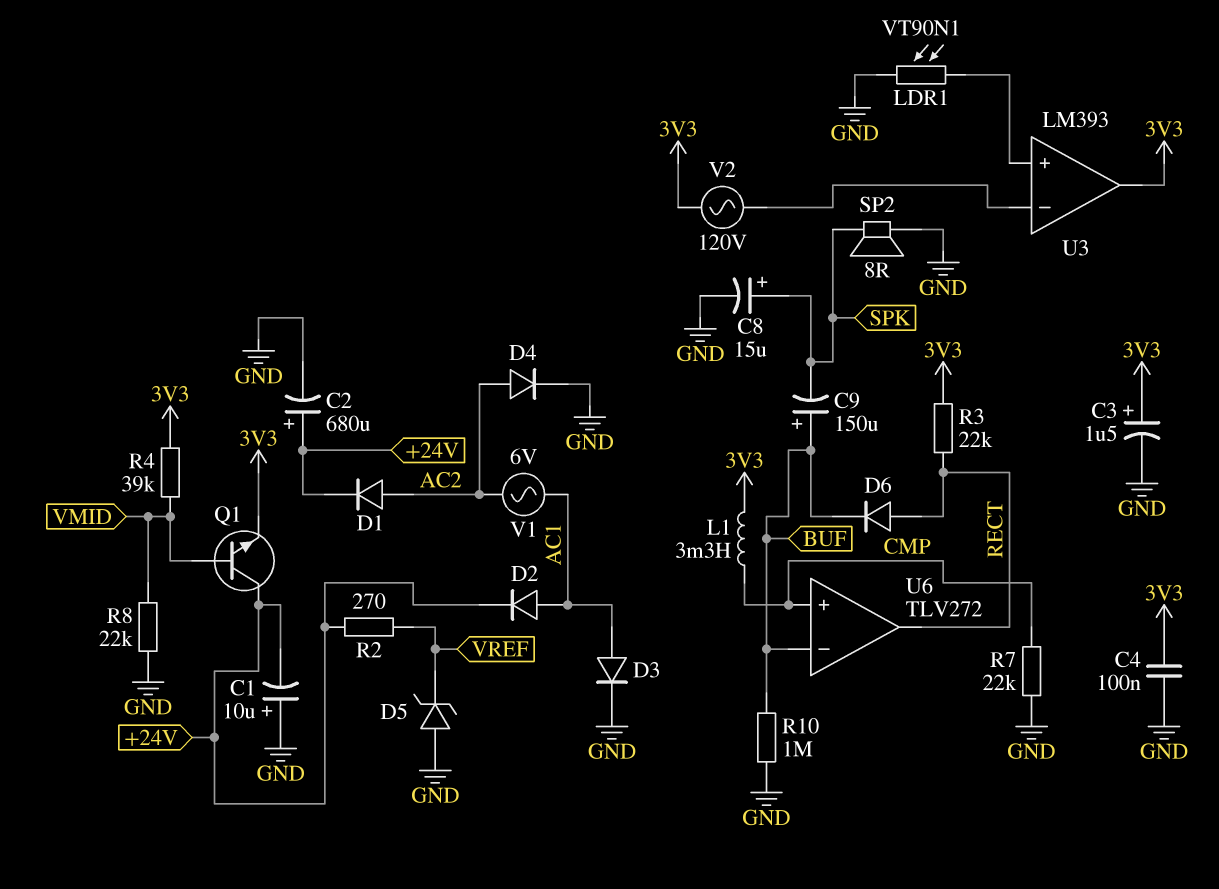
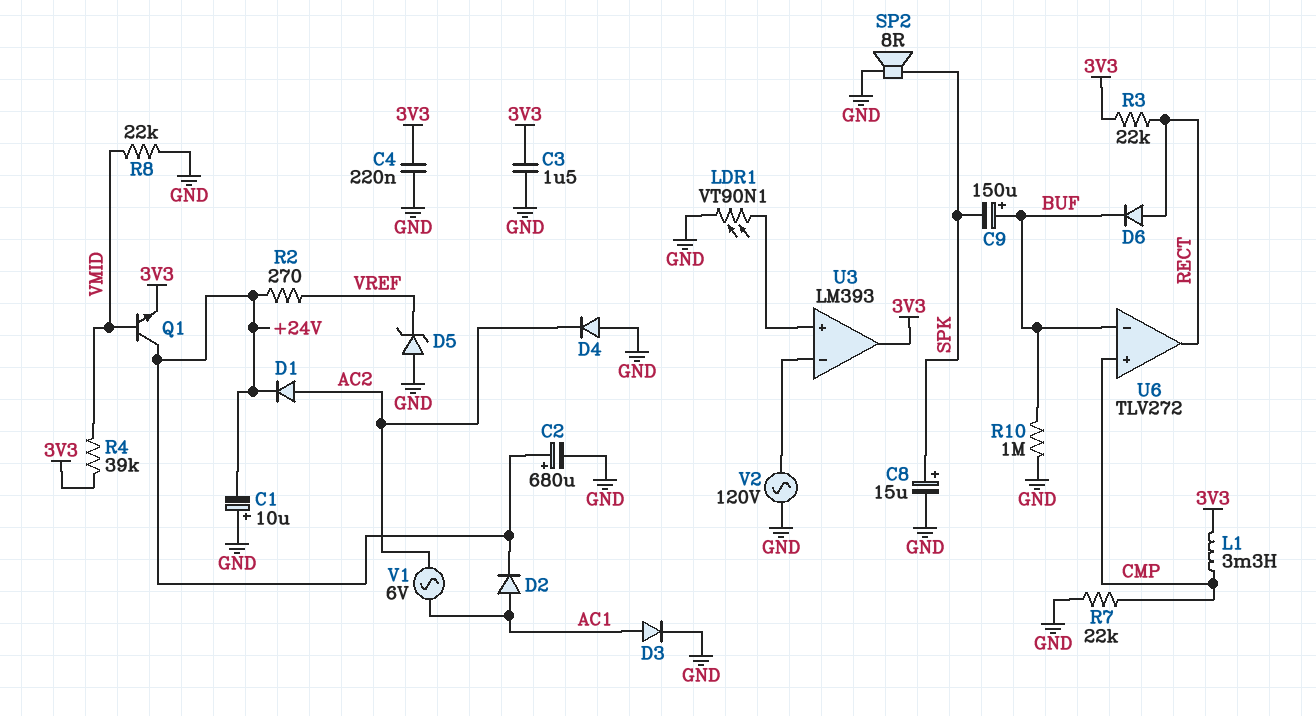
C3: 1.5uF (plus 3V3, minus GND) -> 1.5uF (3V3, GND)
C4: 100nF (3V3, GND) -> 220nF (3V3, GND)
D4: diode (A AC2, K GND) -> diode (A GND, K AC2)
V2: AC 120V (3V3, U3/in-) -> AC 120V (GND, U3/in-)

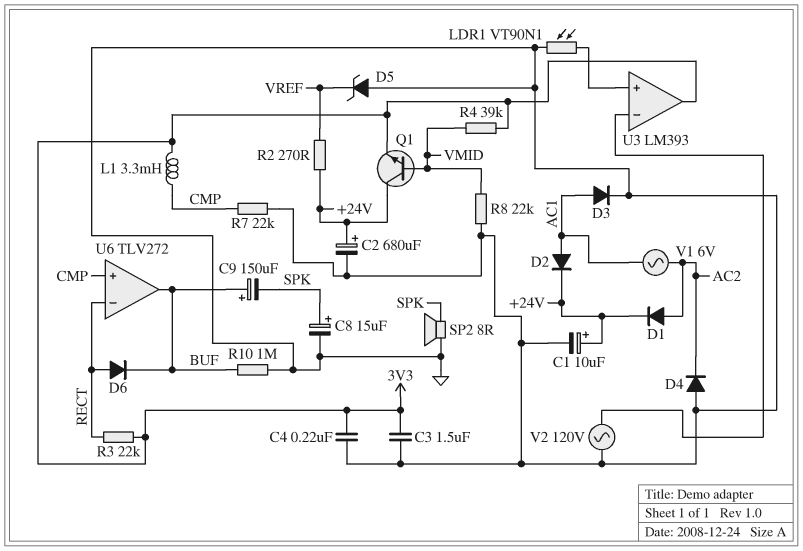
C1: 10uF (plus GND, minus +24V) -> 10uF (plus +24V, minus GND)
U6 pin in-: BUF -> RECT
U6 pin out: RECT -> BUF

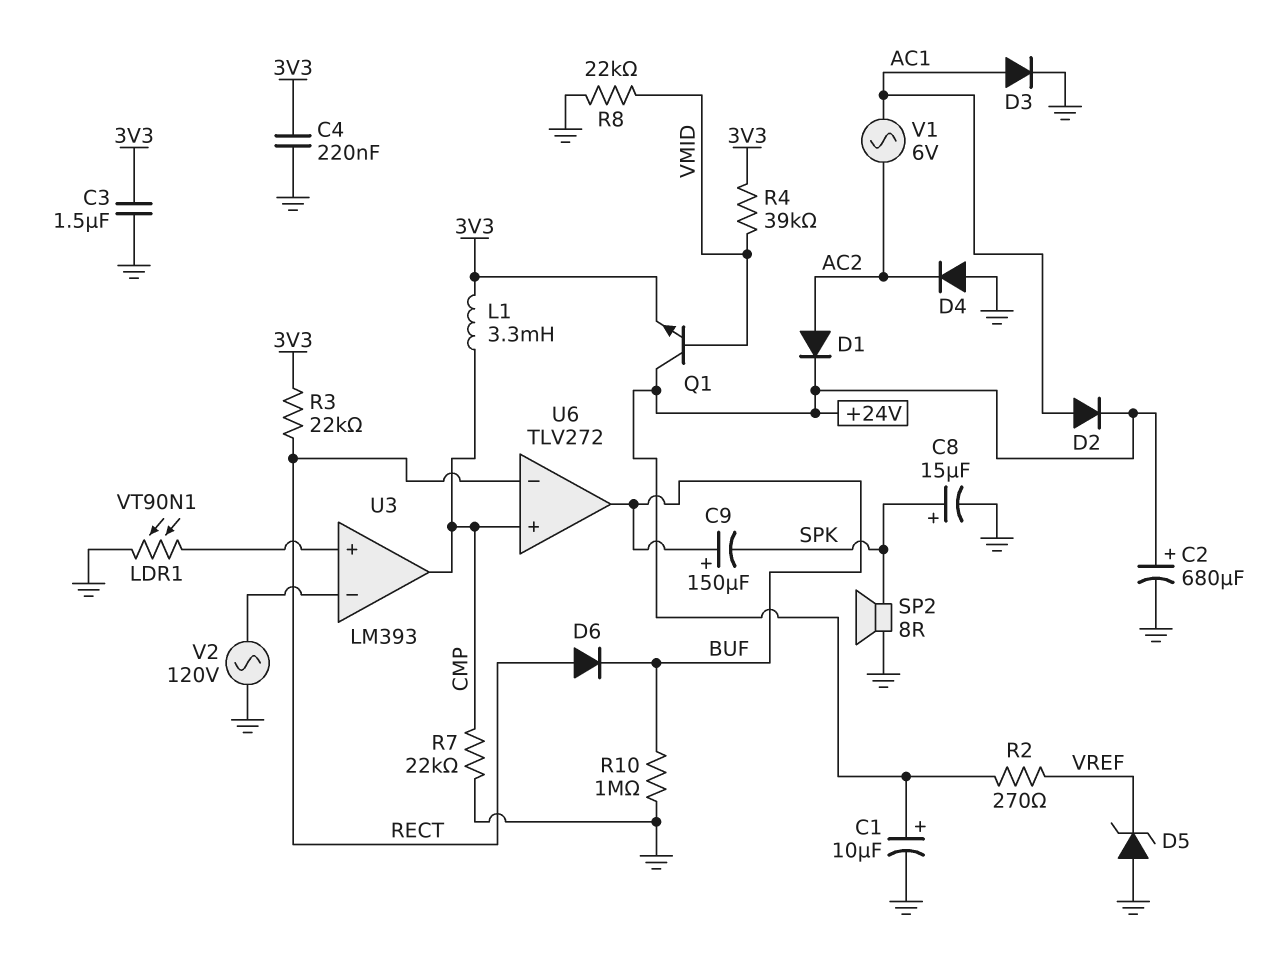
U3 pin out: 3V3 -> CMP

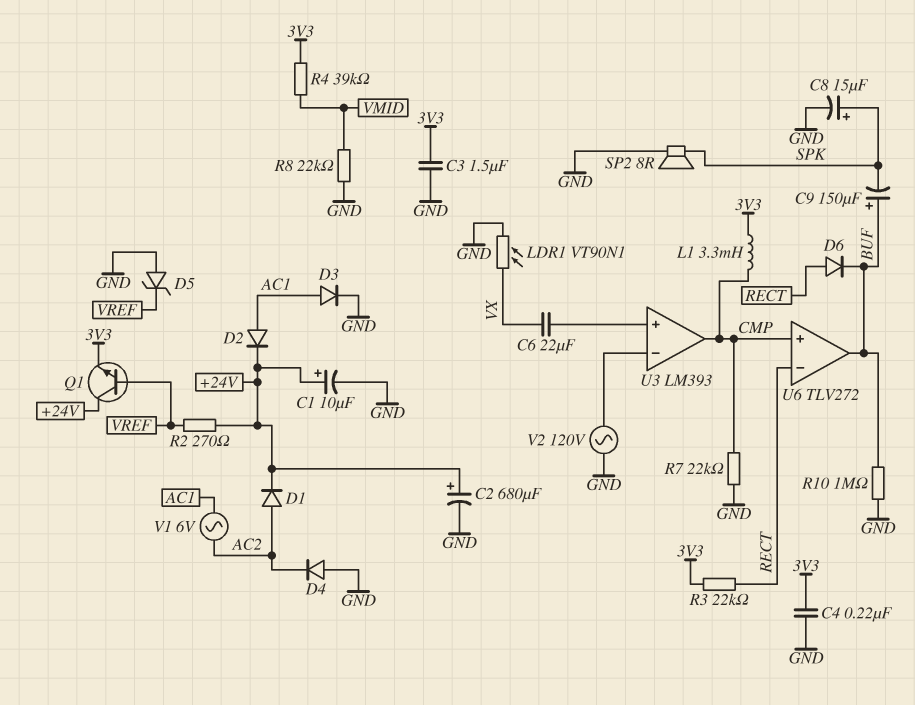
C6: none -> 22uF (U3/in+, VX)
LDR1: VT90N1 (GND, U3/in+) -> VT90N1 (GND, VX)
Q1: NPN (B VMID, C +24V, E 3V3) -> NPN (B VREF, C +24V, E 3V3)

